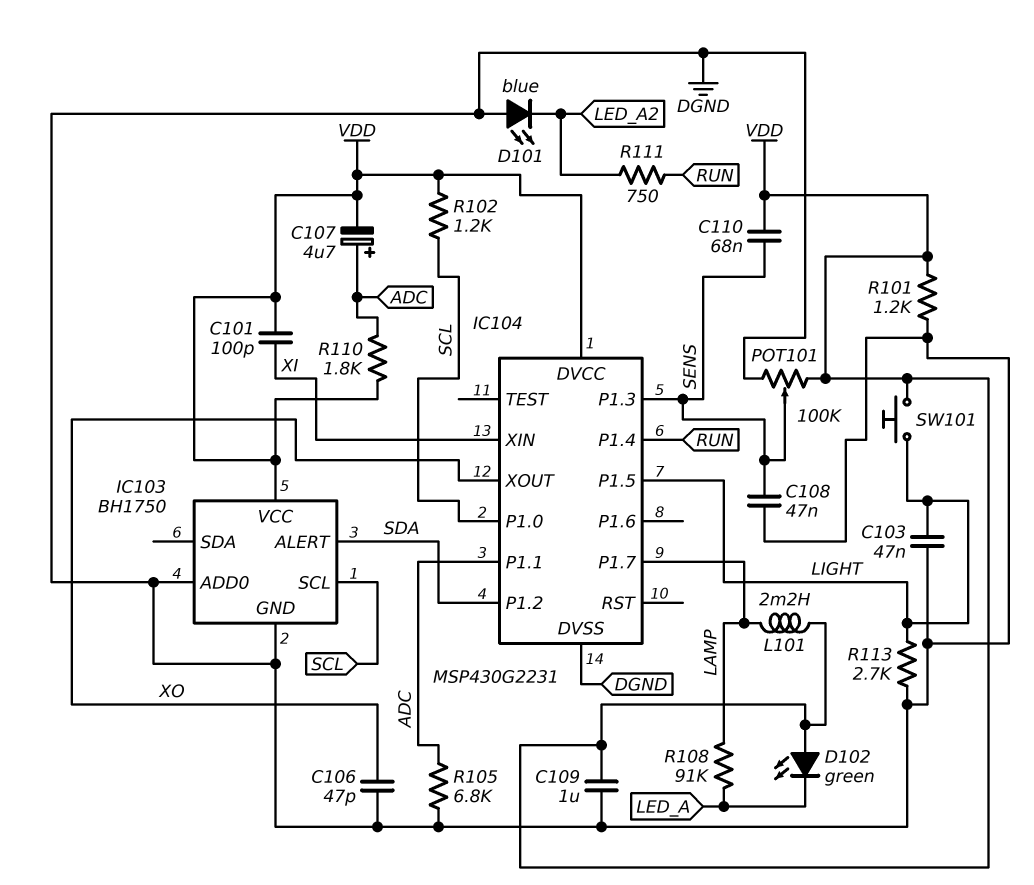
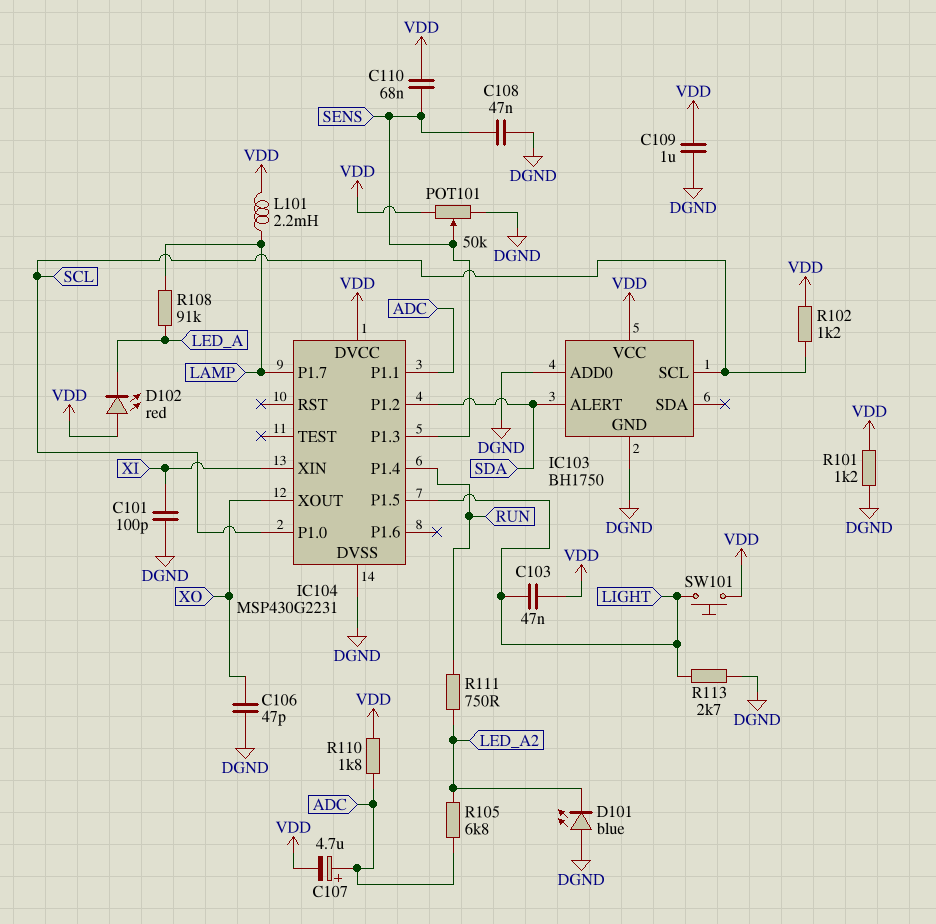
C101: 100pF (VDD, XI) -> 100pF (DGND, XI)
C103: 47nF (DGND, LIGHT) -> 47nF (LIGHT, VDD)
D102: LED green (A VDD, K LED_A) -> LED red (A VDD, K LED_A)
POT101: 100k (DGND, VDD, wiper SENS) -> 50k (DGND, VDD, wiper SENS)
R105: 6.8k (ADC, DGND) -> 6.8k (ADC, LED_A2)

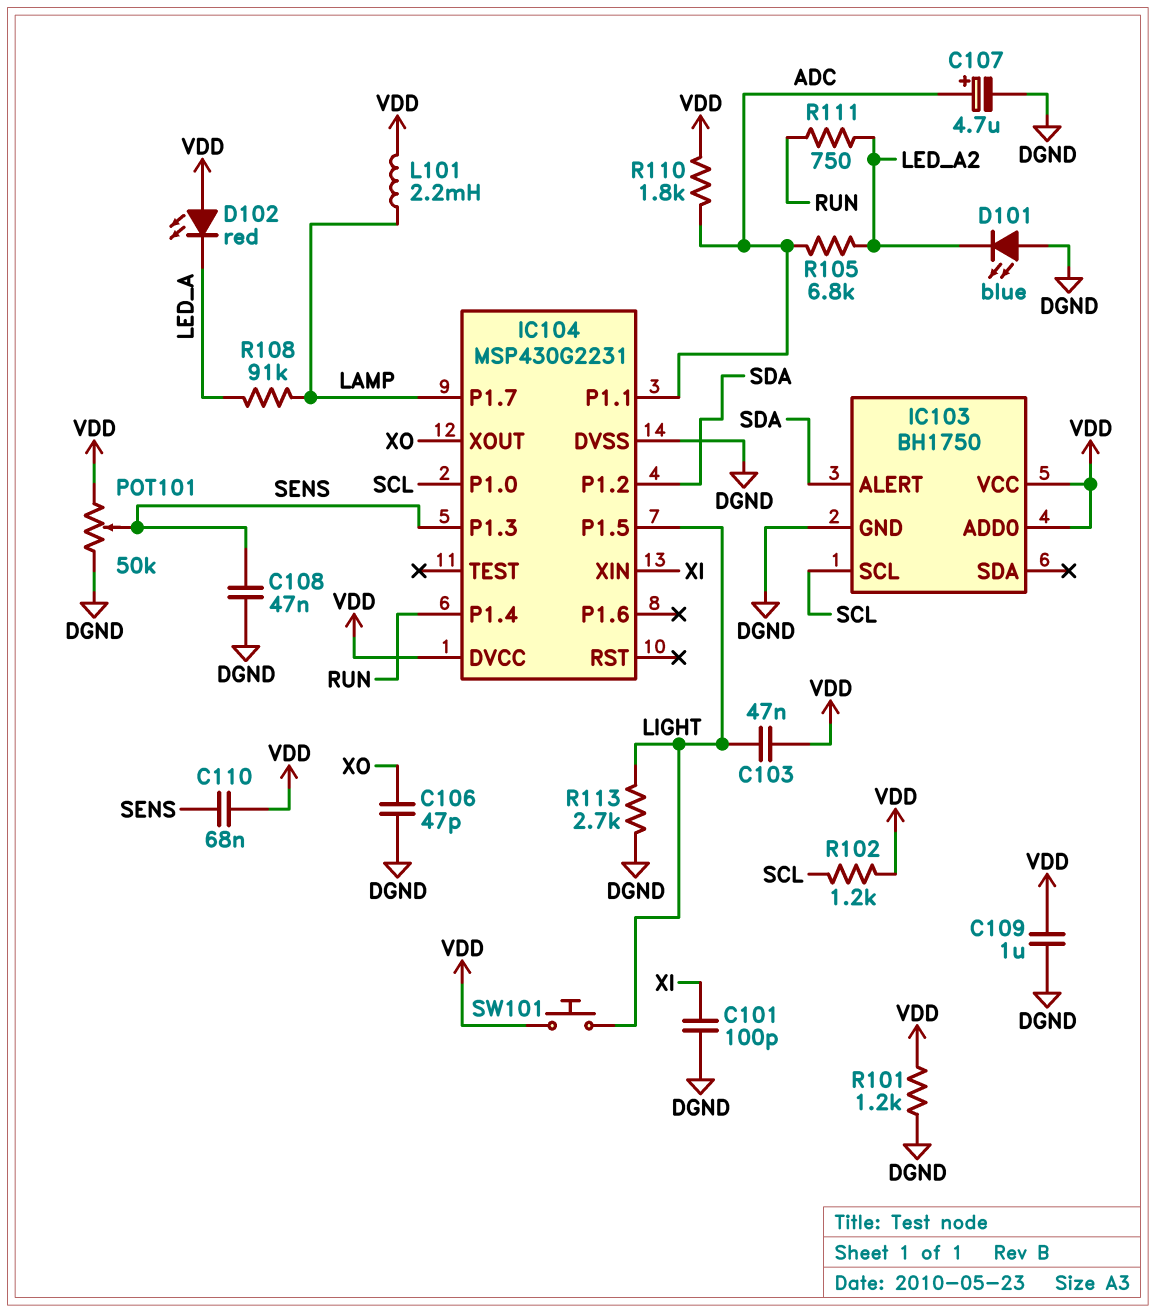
C107: 4.7uF (plus ADC, minus VDD) -> 4.7uF (plus ADC, minus DGND)
IC103 pin ADD0: DGND -> VDD

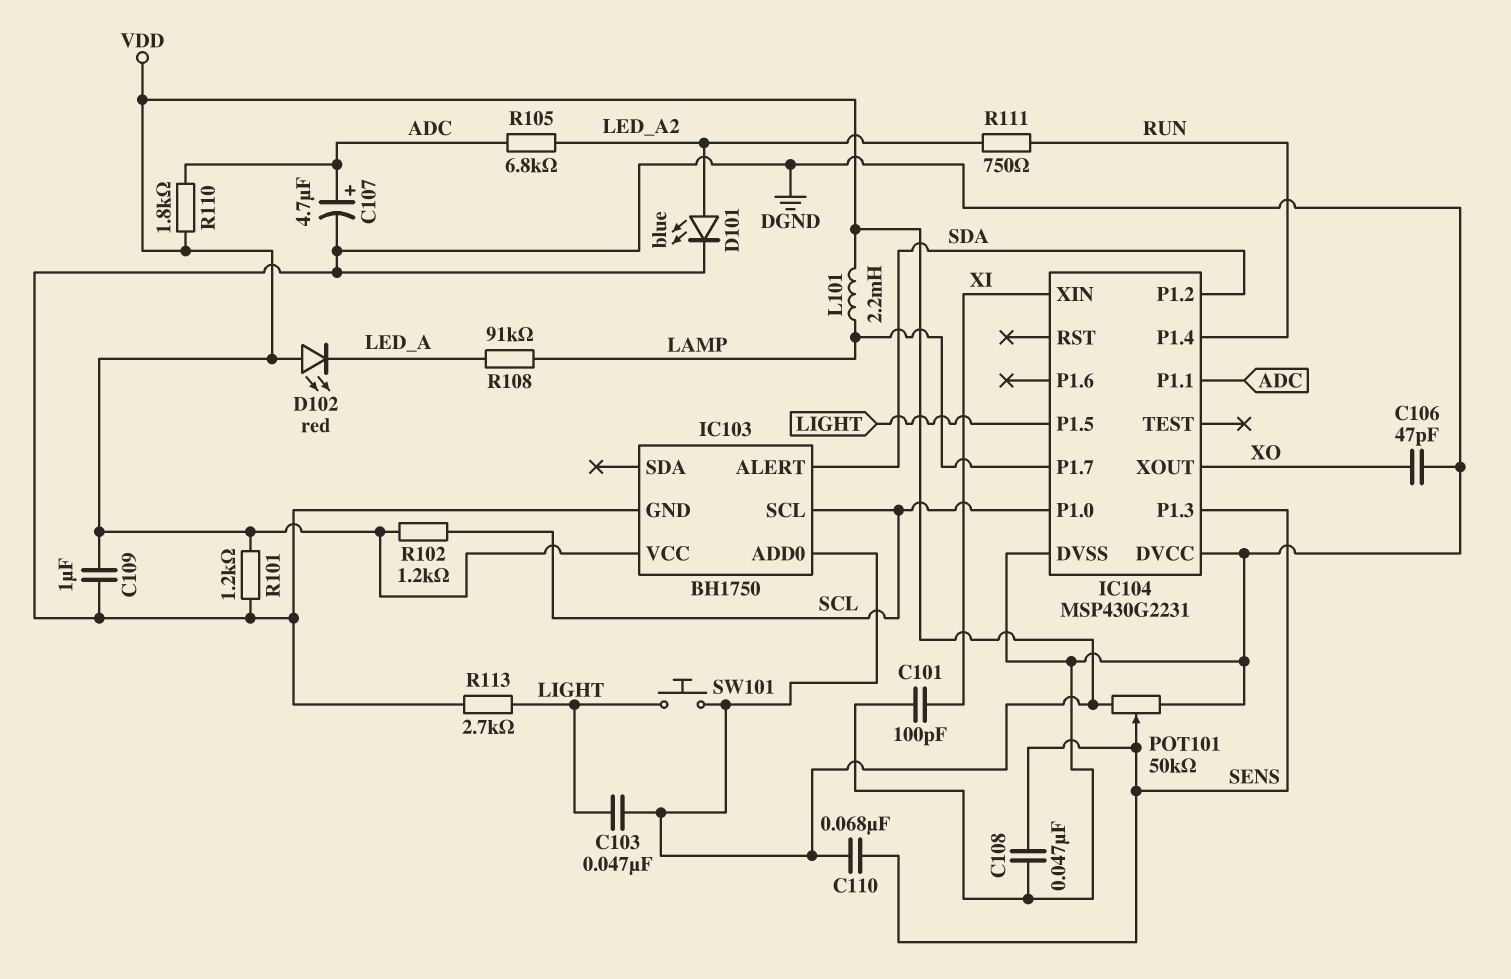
D101: LED blue (A DGND, K LED_A2) -> LED blue (A LED_A2, K DGND)
IC104 pin DVCC: VDD -> DGND

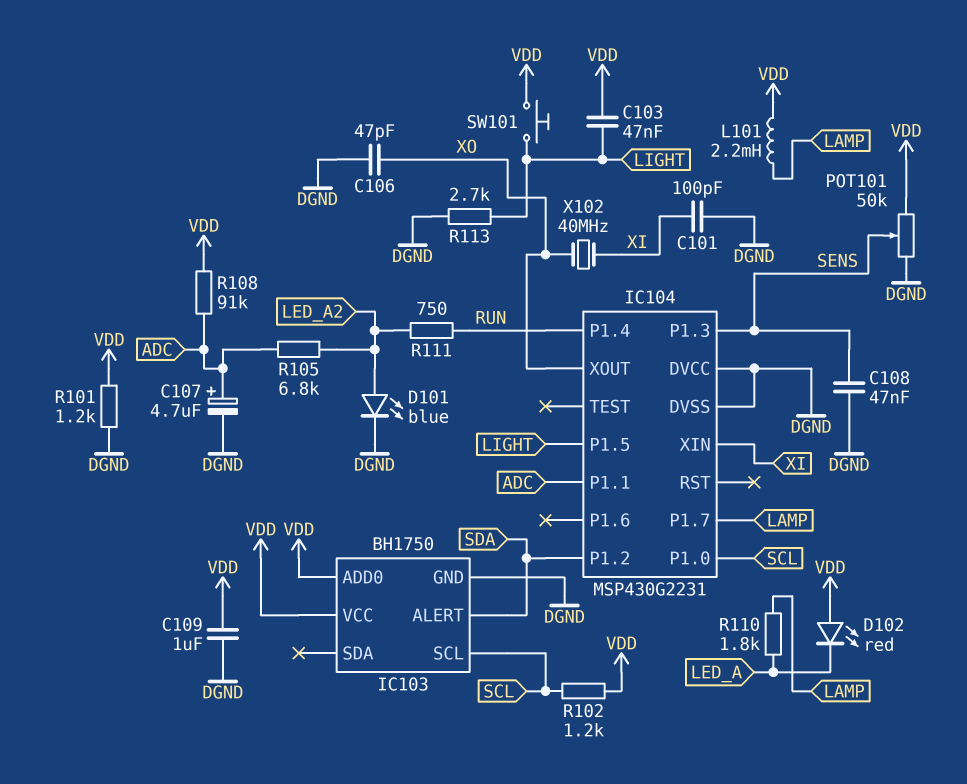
C110: 68nF (SENS, VDD) -> none
R108: 91k (LAMP, LED_A) -> 91k (ADC, VDD)
R110: 1.8k (ADC, VDD) -> 1.8k (LAMP, LED_A)
X102: none -> 40MHz (XI, XO)

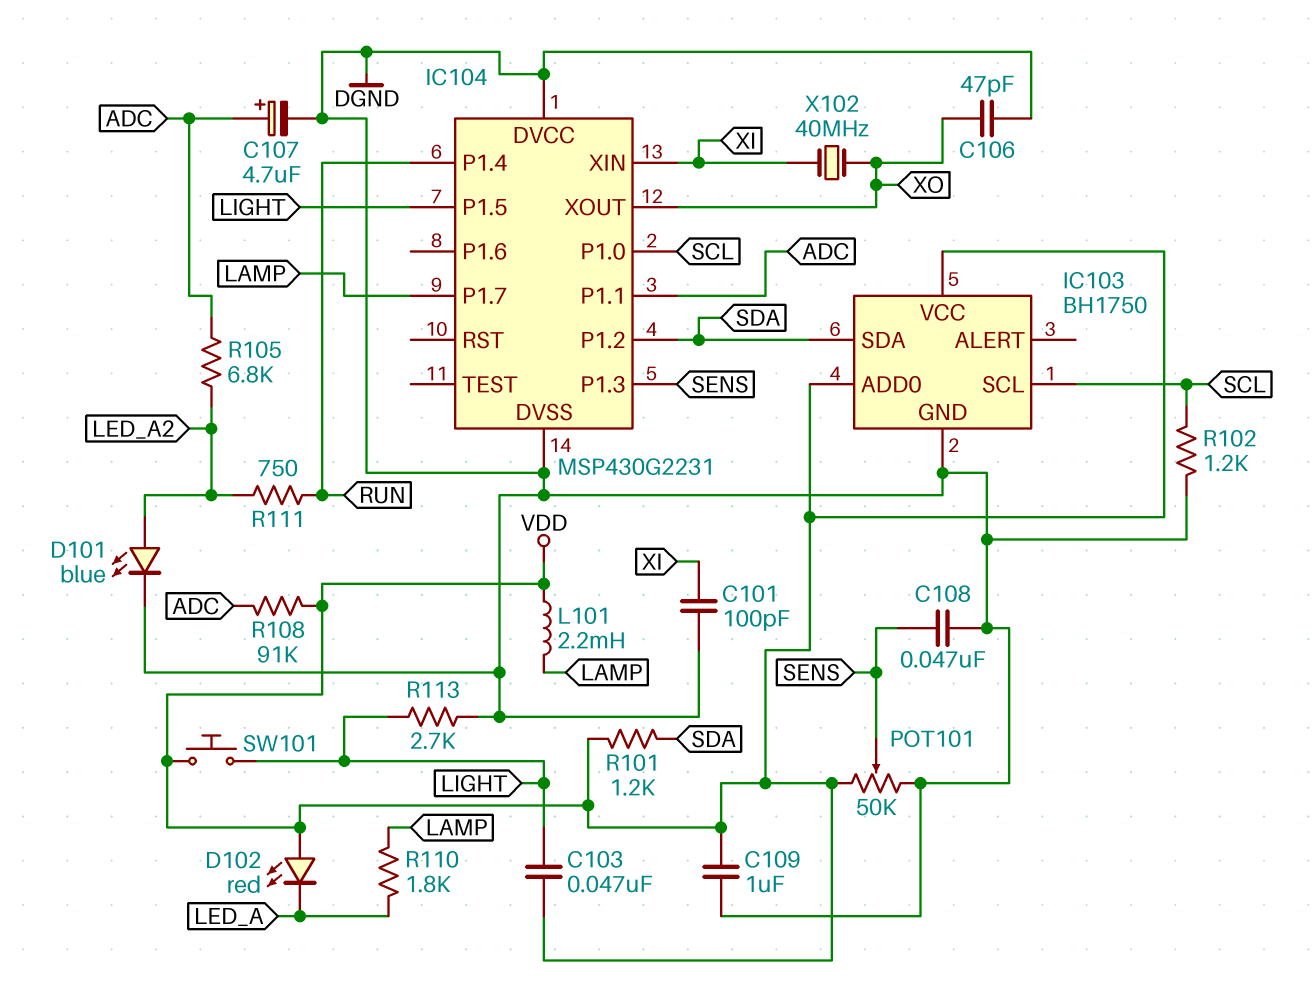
IC103 pin ALERT: SDA -> none
IC103 pin SDA: none -> SDA
R101: 1.2k (DGND, VDD) -> 1.2k (SDA, VDD)
R102: 1.2k (SCL, VDD) -> 1.2k (DGND, SCL)

